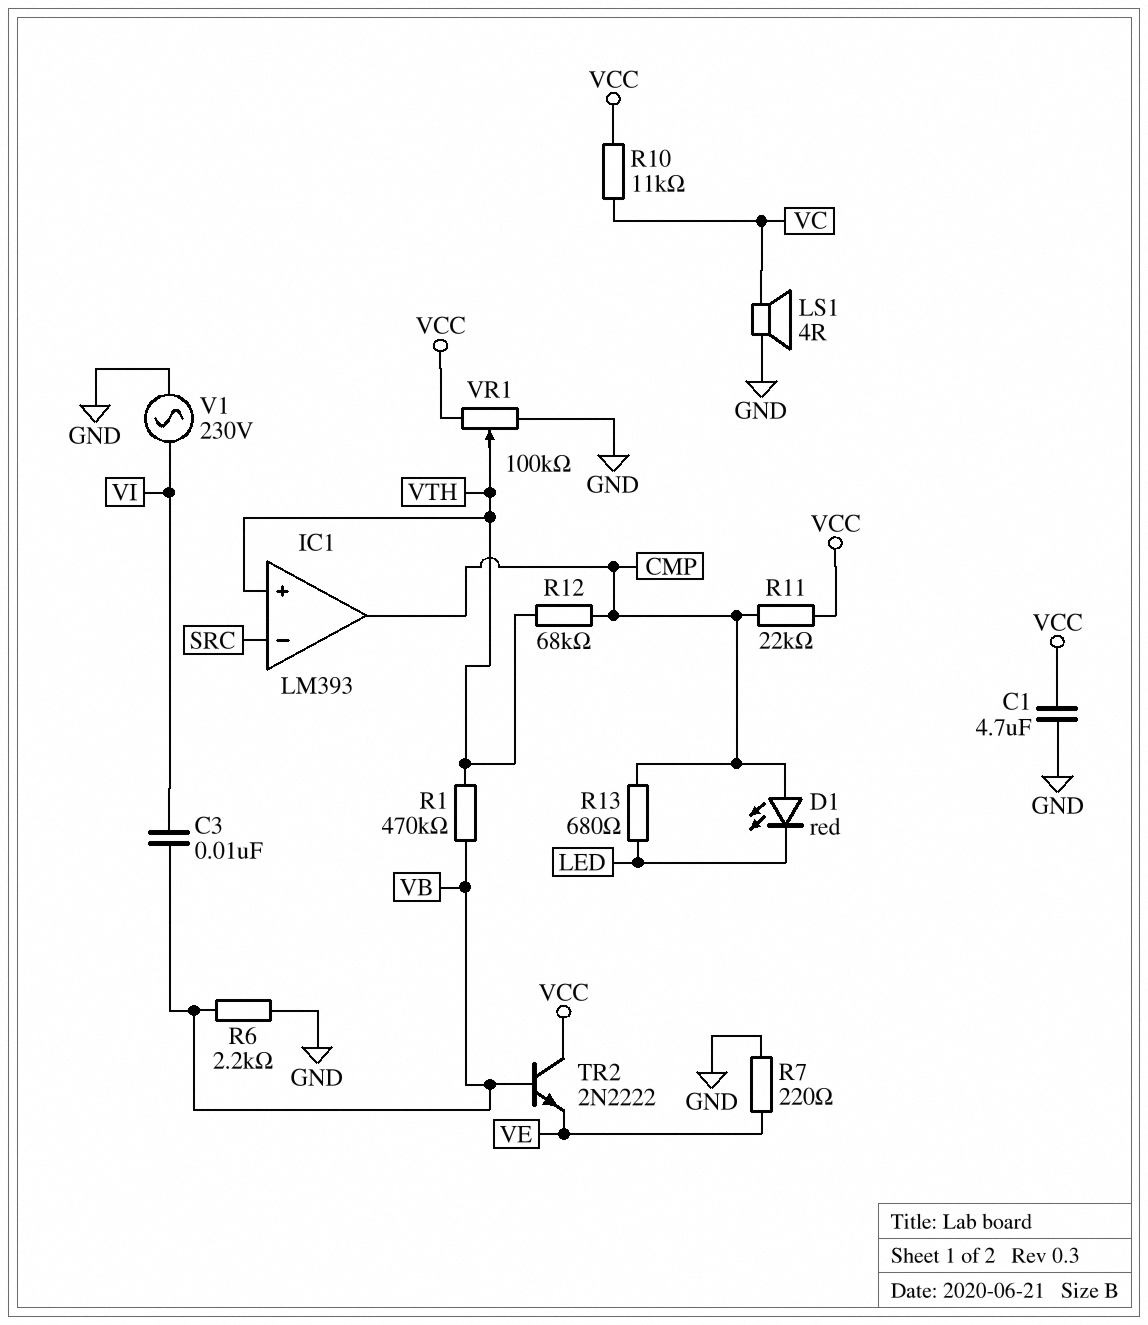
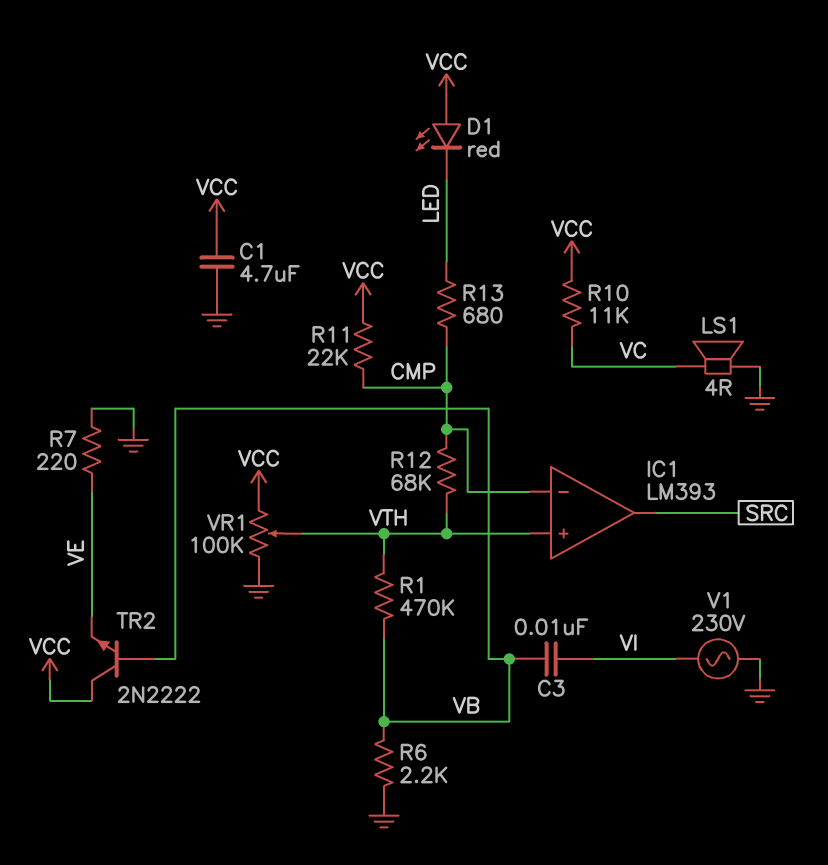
D1: LED red (A CMP, K LED) -> LED red (A VCC, K LED)
IC1 pin in-: SRC -> CMP
IC1 pin out: CMP -> SRC

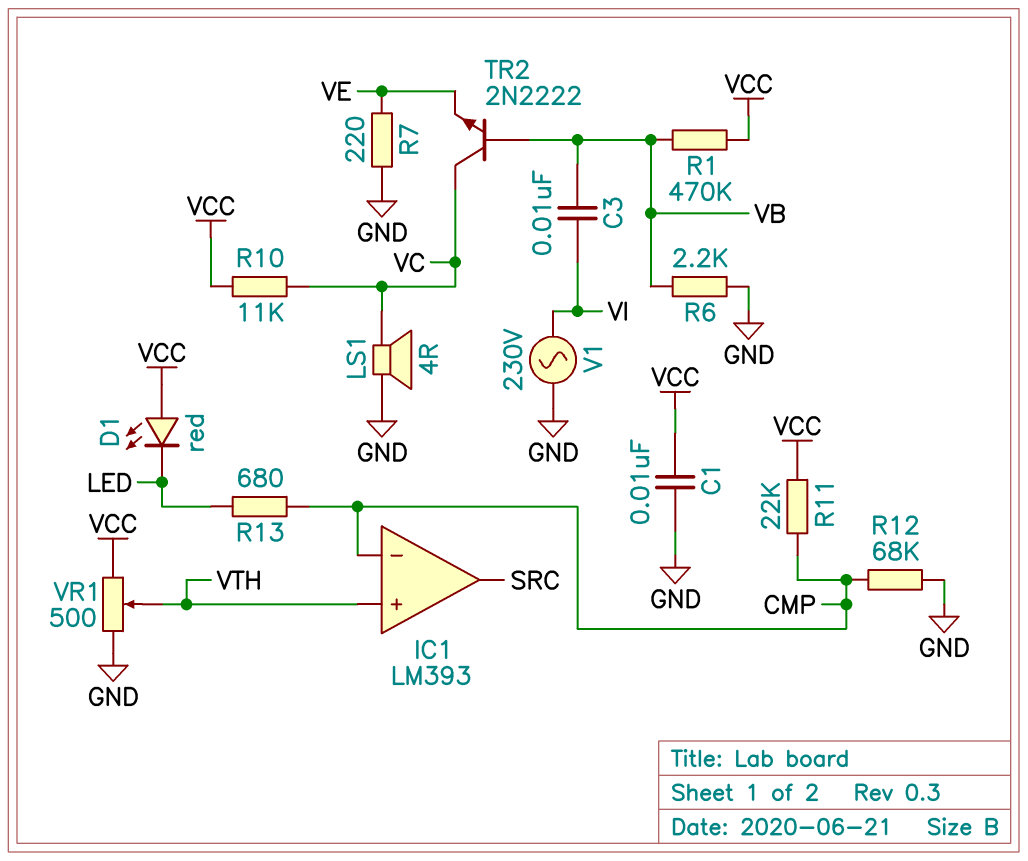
C1: 4.7uF (GND, VCC) -> 10nF (GND, VCC)
R1: 470k (VB, VTH) -> 470k (VB, VCC)
R12: 68k (CMP, VTH) -> 68k (CMP, GND)
TR2: NPN 2N2222 (B VB, C VCC, E VE) -> NPN 2N2222 (B VB, C VC, E VE)
VR1: 100k (GND, VCC, wiper VTH) -> 500 (GND, VCC, wiper VTH)

